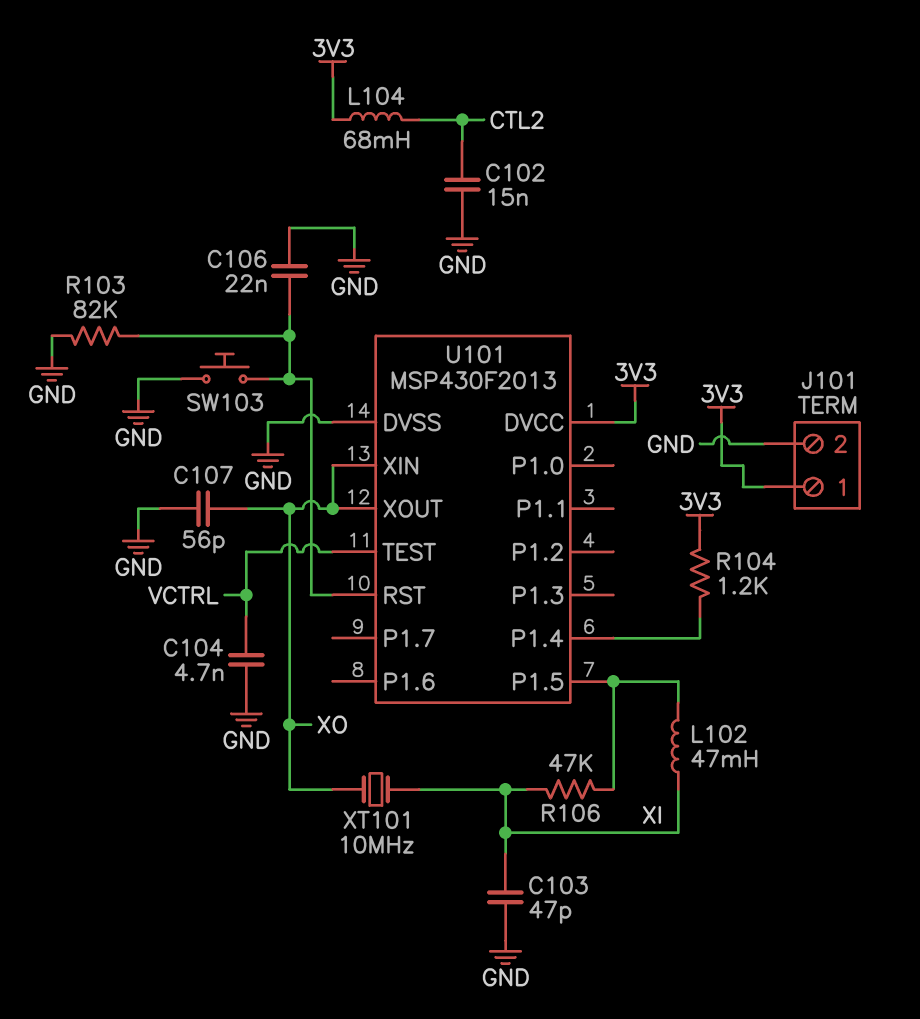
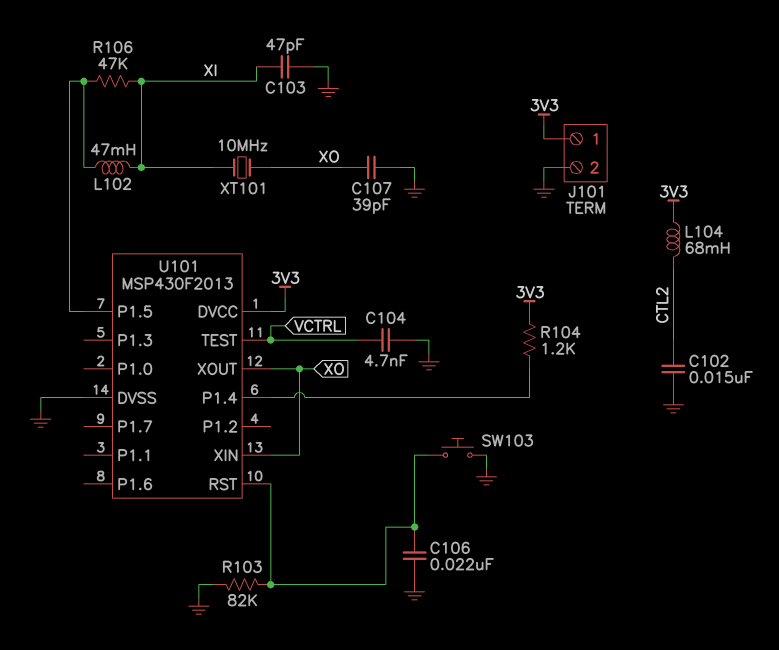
C107: 56pF (GND, XO) -> 39pF (GND, XO)

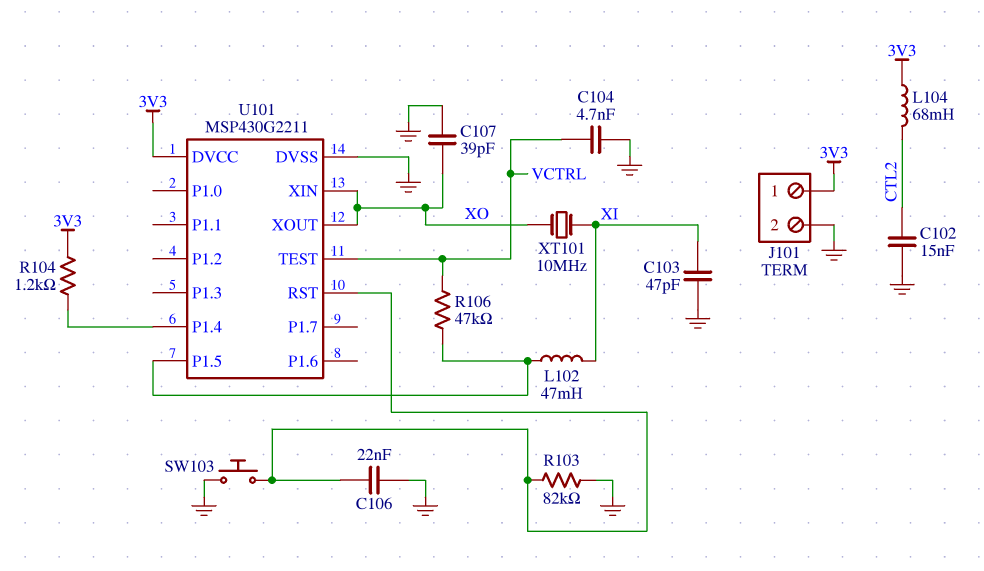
R106: 47k (U101/P1.5, XI) -> 47k (U101/P1.5, VCTRL)
U101: MSP430F2013 -> MSP430G2211

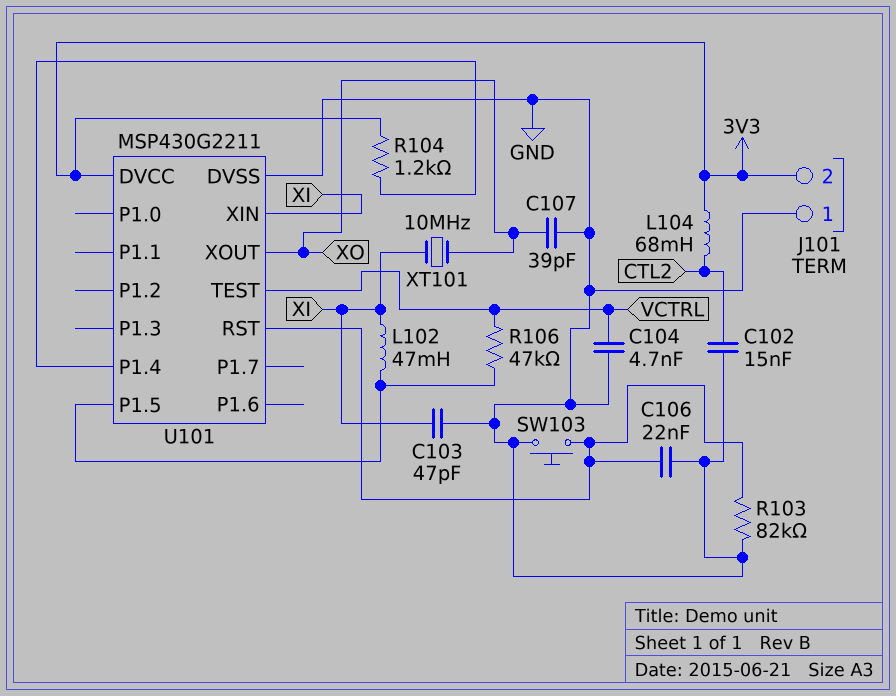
J101 pin 1: 3V3 -> GND
J101 pin 2: GND -> 3V3
U101 pin XIN: XO -> XI

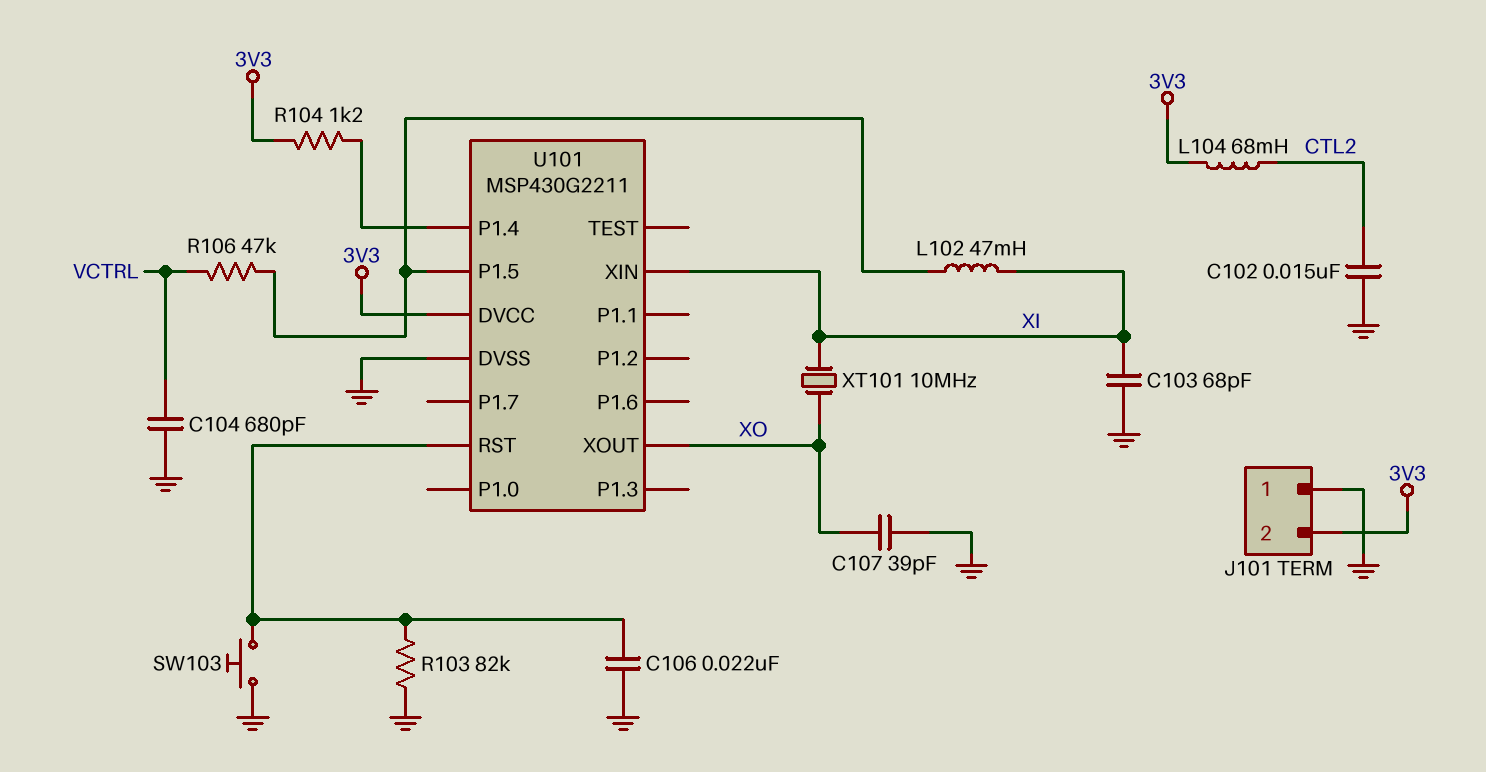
C103: 47pF (GND, XI) -> 68pF (GND, XI)
C104: 4.7nF (GND, VCTRL) -> 680pF (GND, VCTRL)
U101 pin TEST: VCTRL -> none

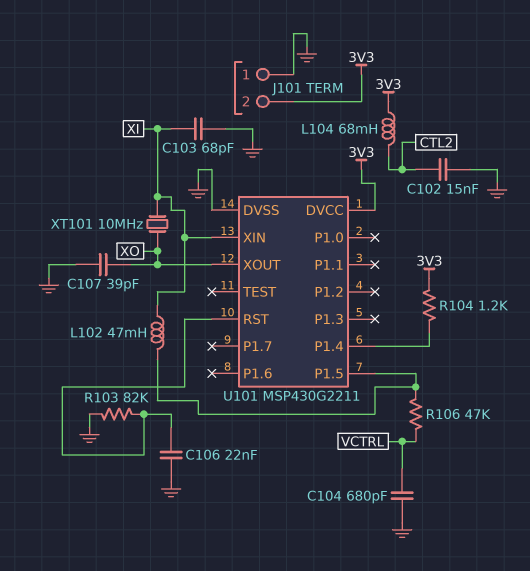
SW103: button (GND, U101/RST) -> none

